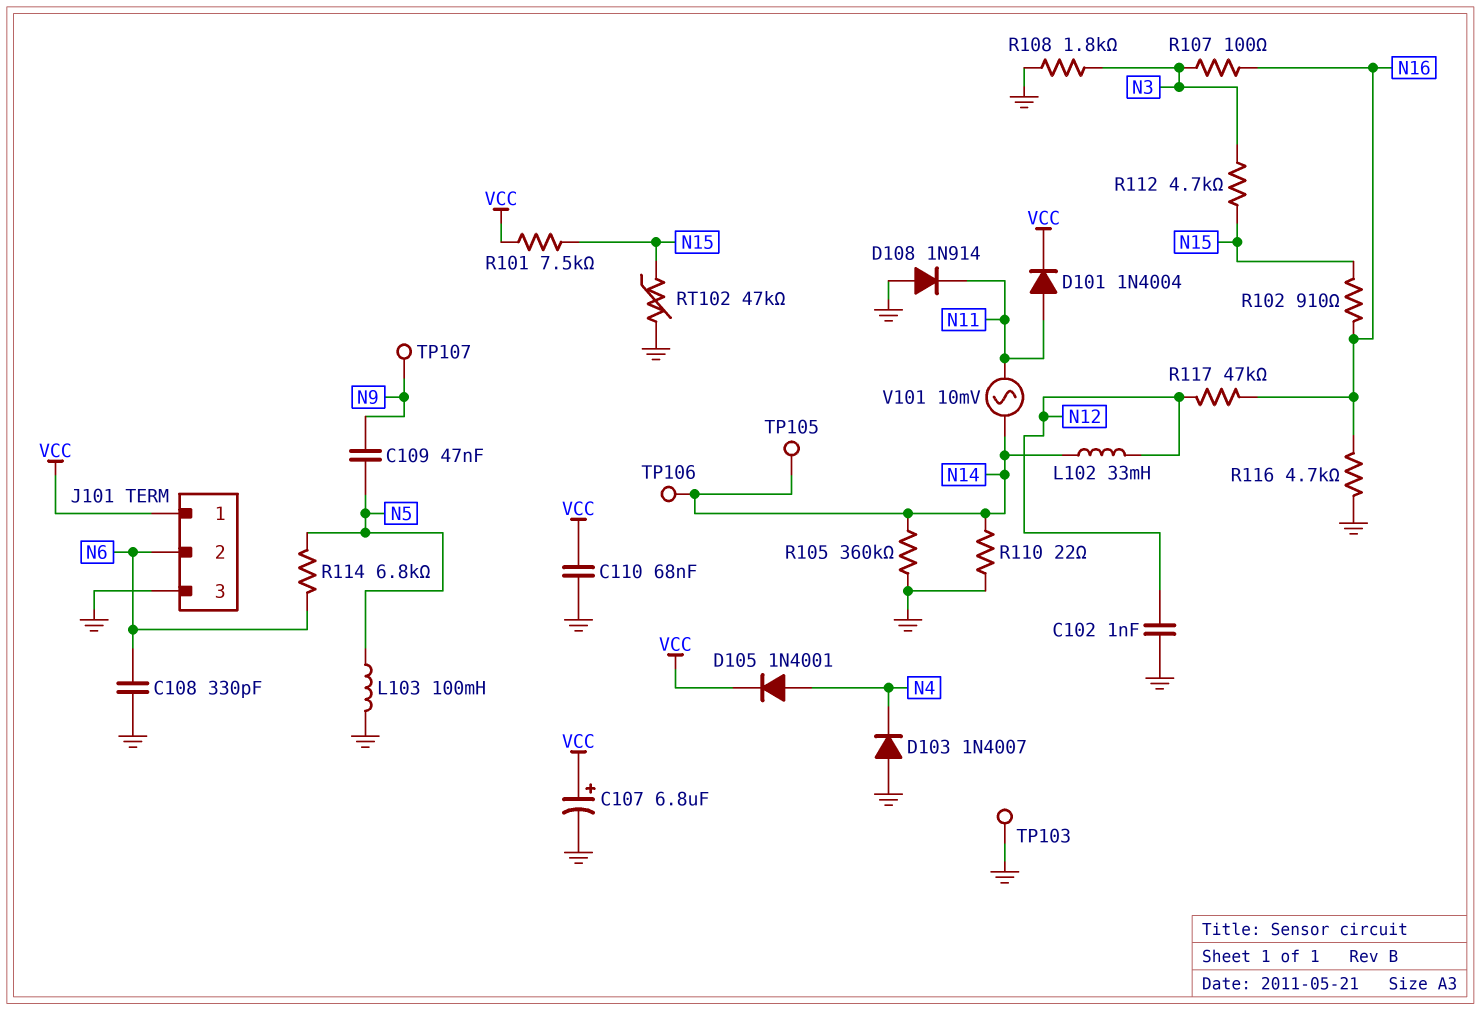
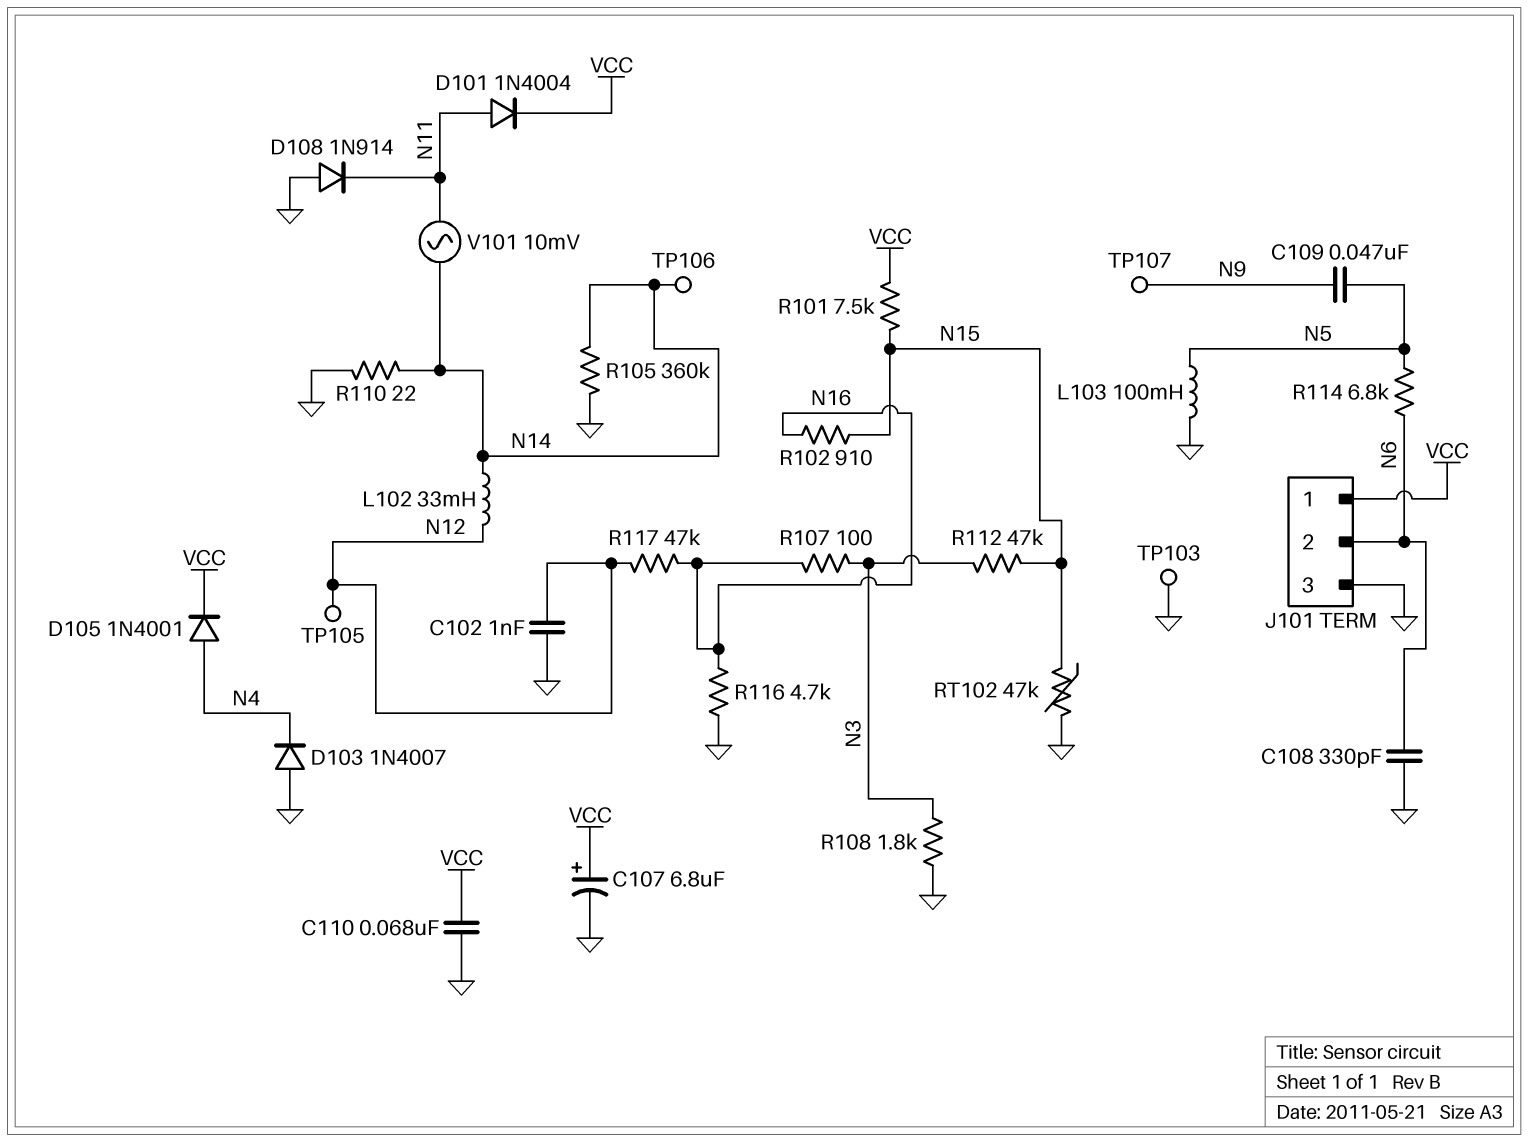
R112: 4.7k (N3, N15) -> 47k (N3, N15)
TP105: test point (N14) -> test point (N12)

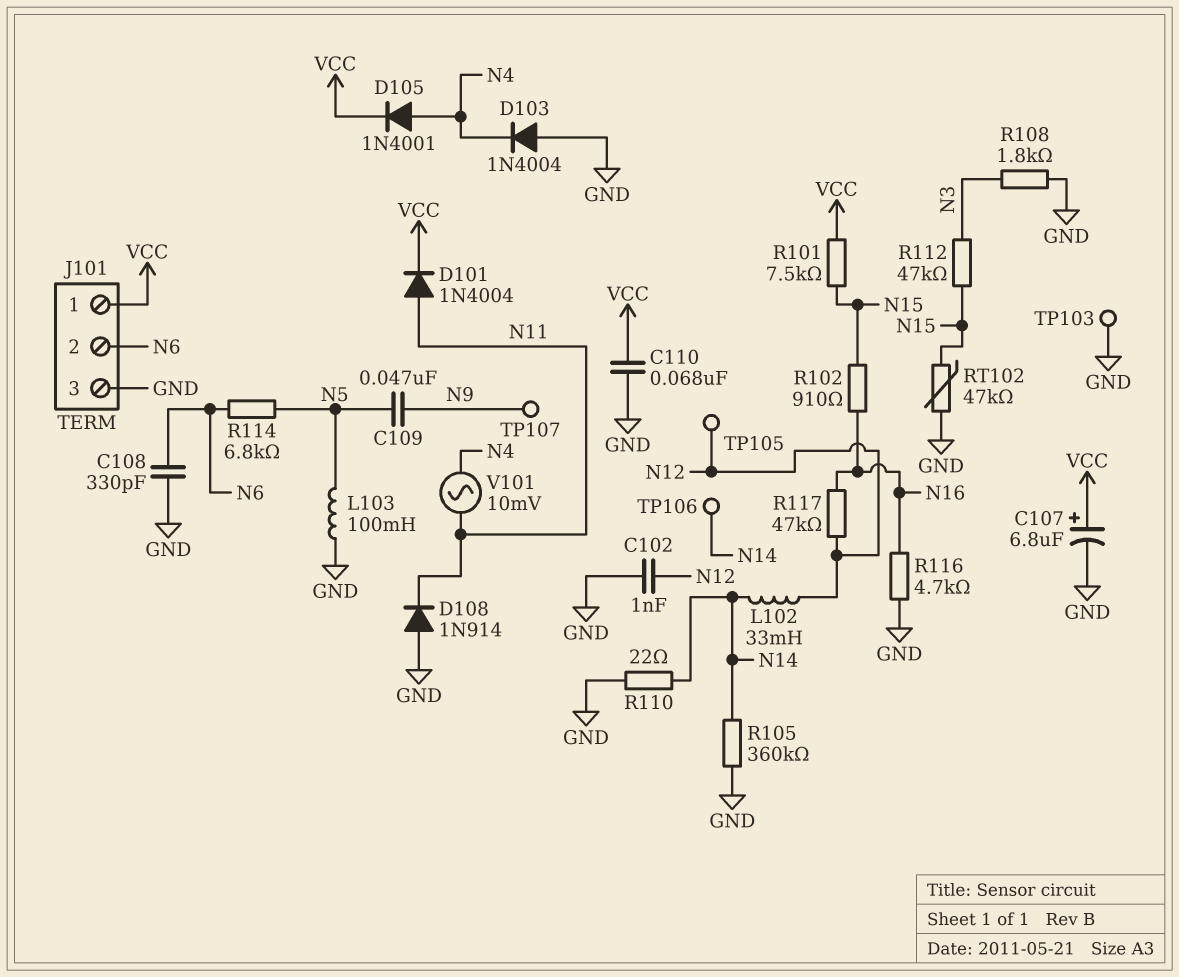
D103: diode 1N4007 (A GND, K N4) -> diode 1N4004 (A GND, K N4)
R107: 100 (N3, N16) -> none
V101: AC 10mV (N11, N14) -> AC 10mV (N4, N11)

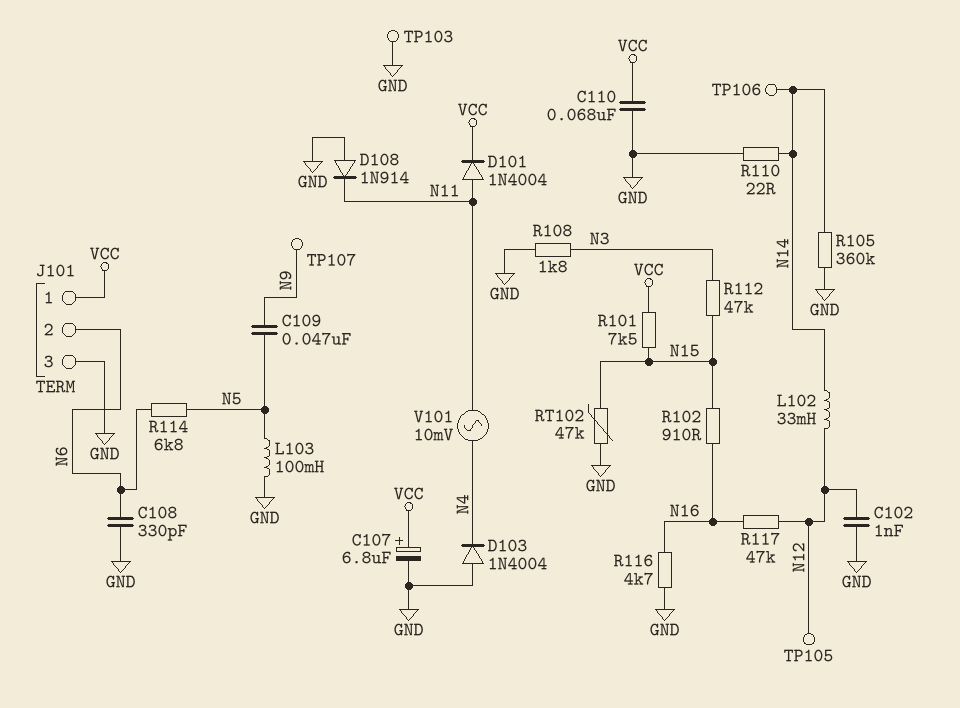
D105: diode 1N4001 (A N4, K VCC) -> none

